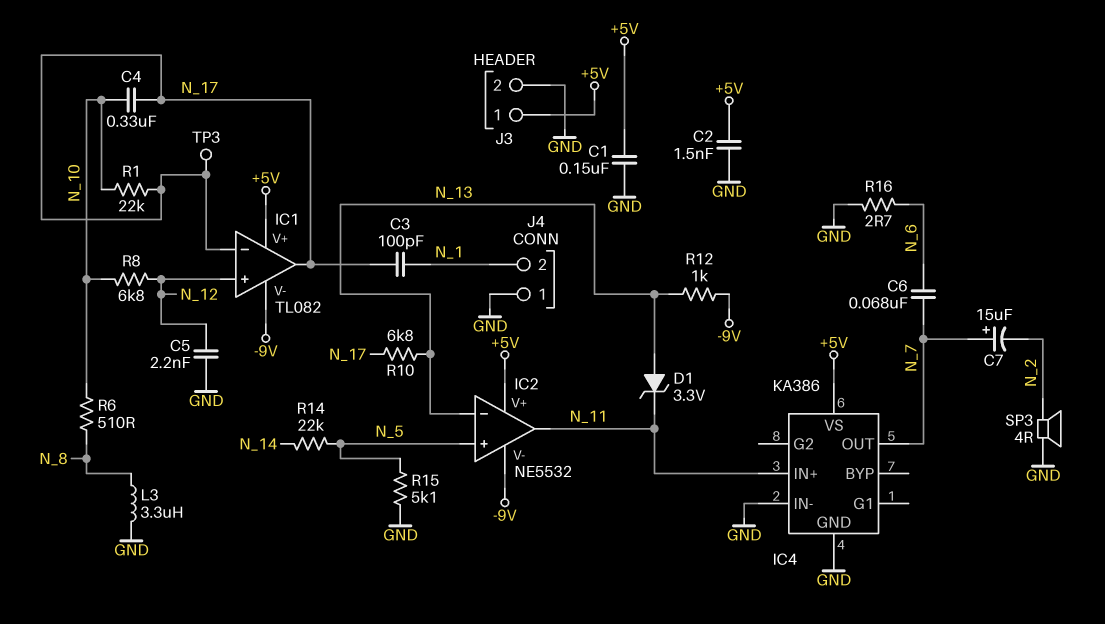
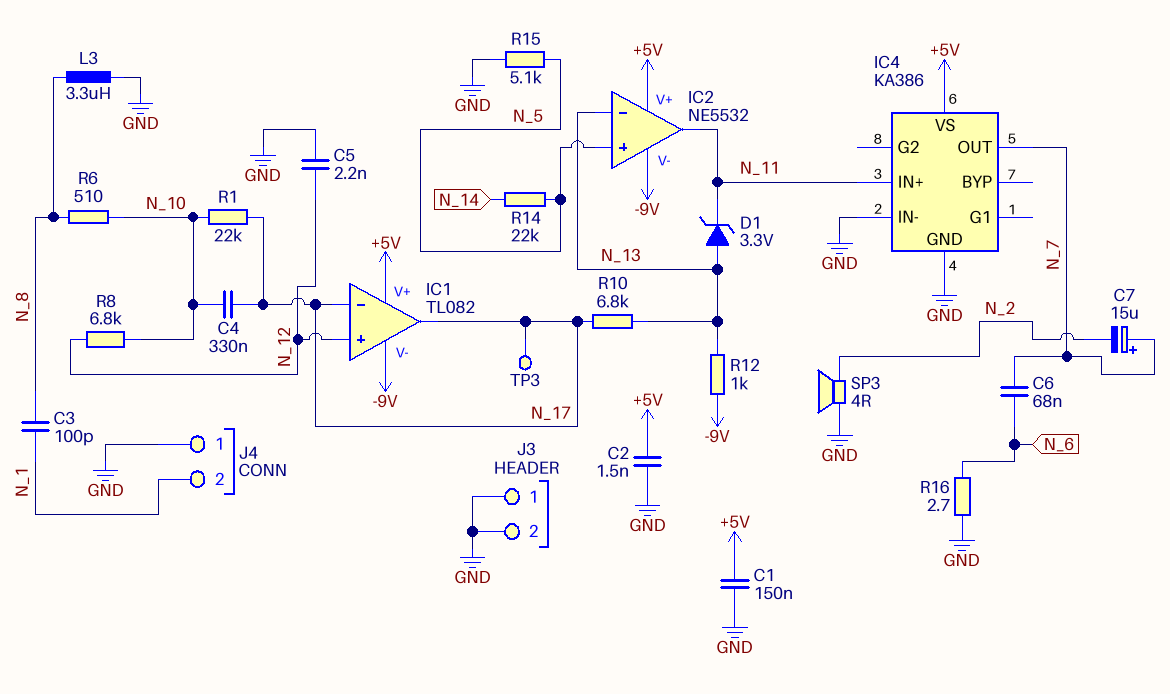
C3: 100pF (N_1, N_17) -> 100pF (N_1, N_8)
J3 pin 1: +5V -> GND

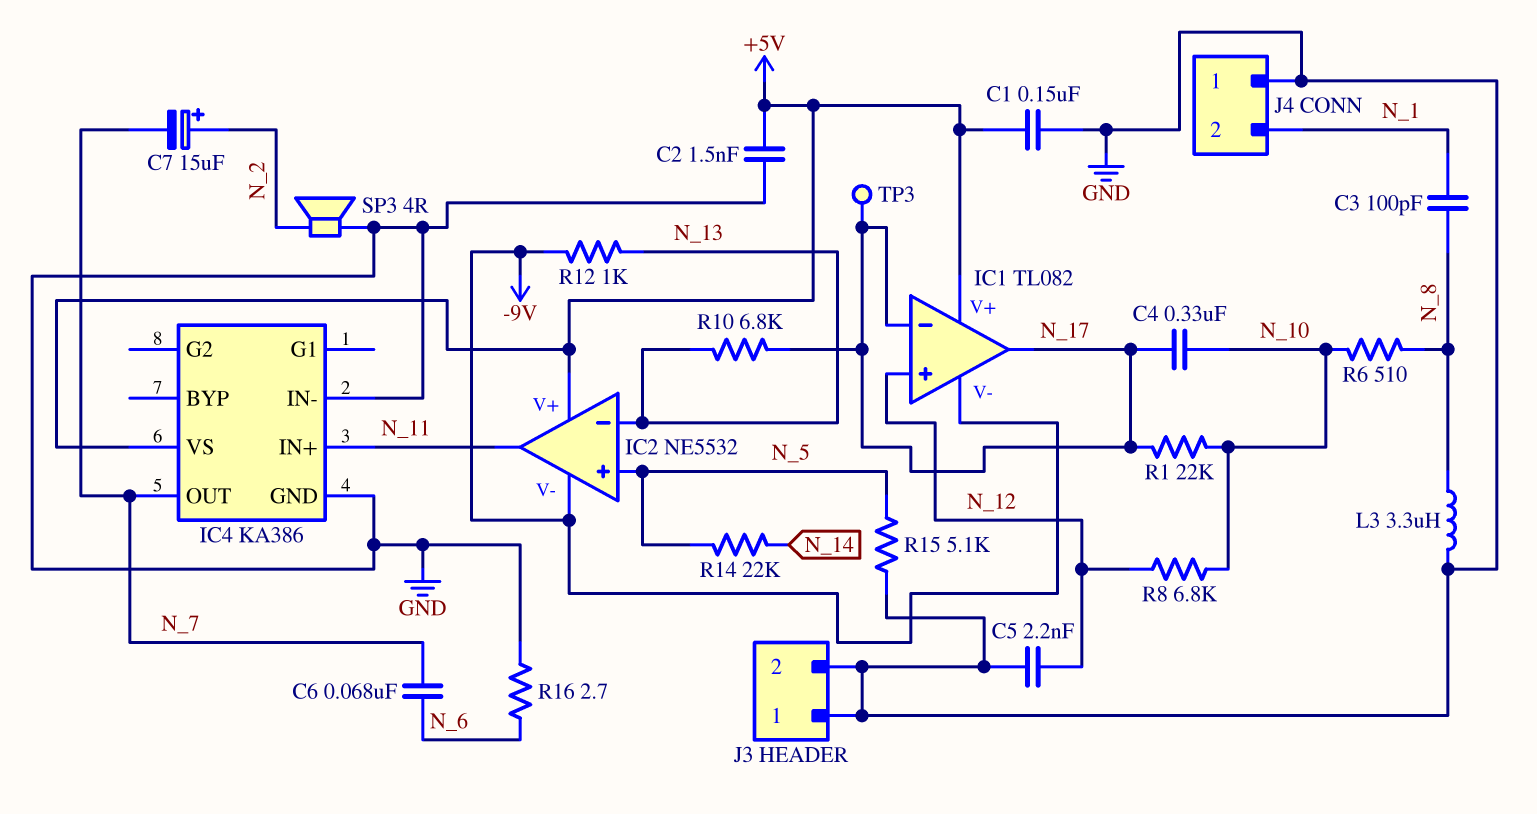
C7: 15uF (plus N_7, minus N_2) -> 15uF (plus N_2, minus N_7)
D1: zener 3.3V (A N_13, K N_11) -> none

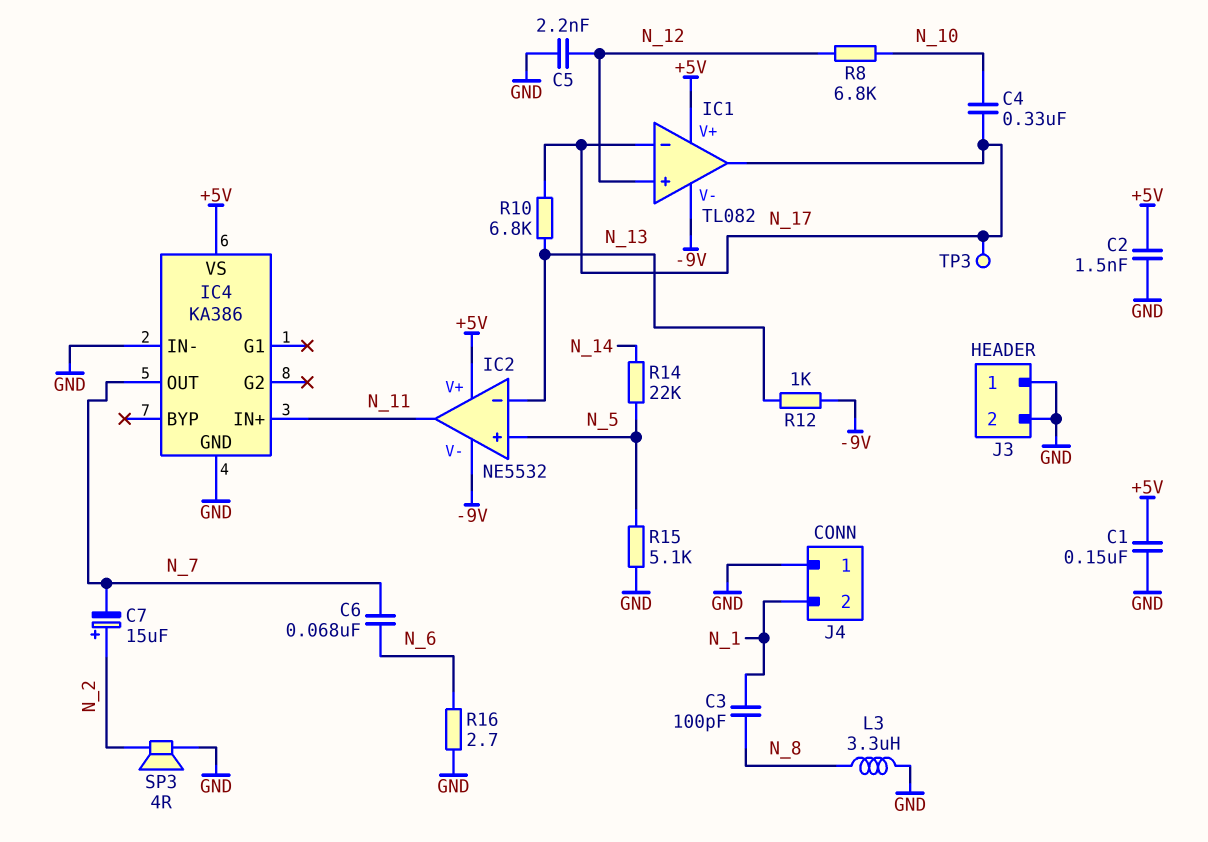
R1: 22k (N_10, N_17) -> none
R6: 510 (N_8, N_10) -> none

